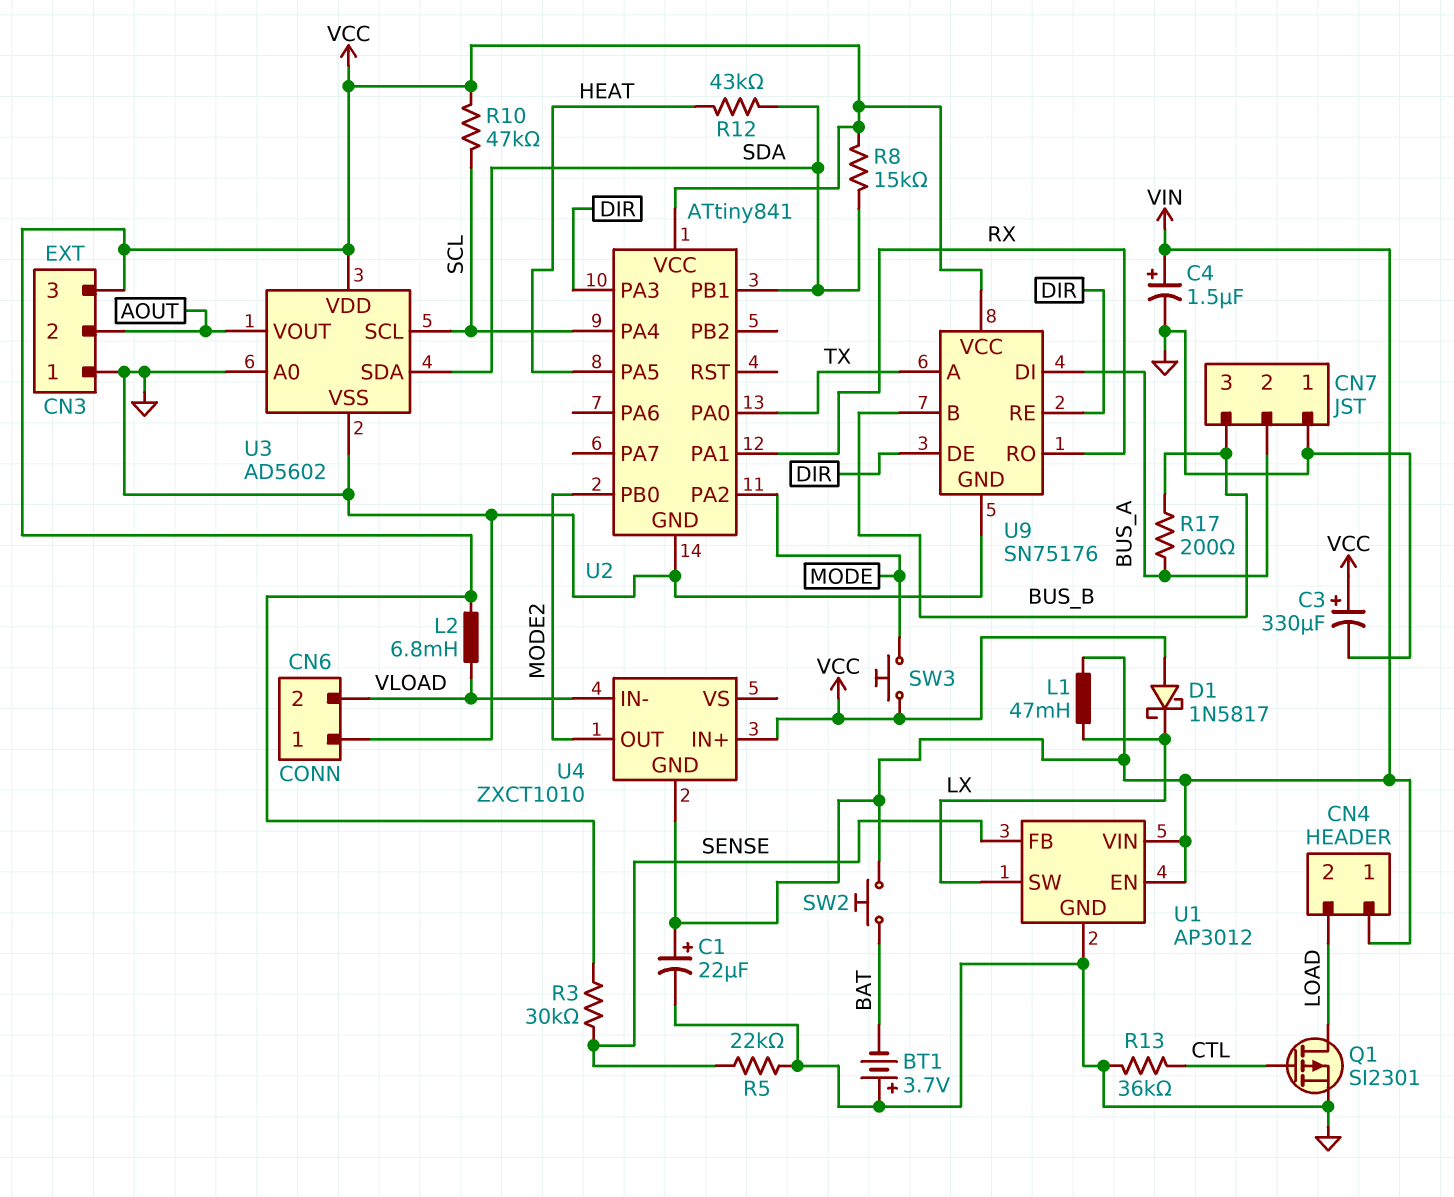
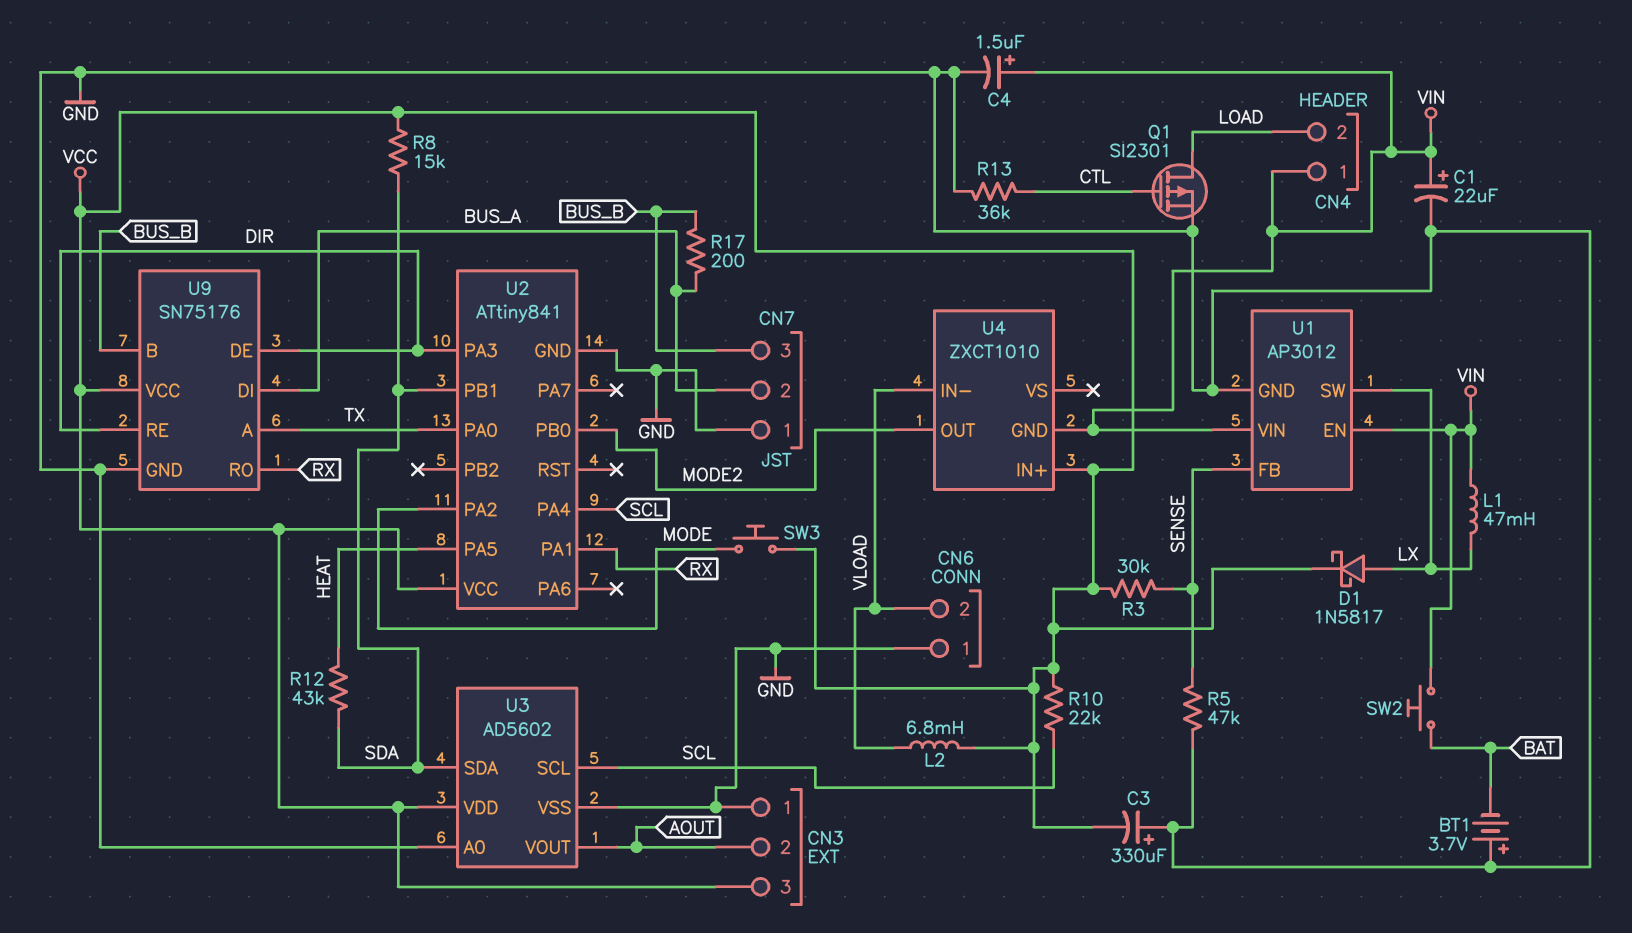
C3: 330uF (plus VCC, minus GND) -> 330uF (plus GND, minus VCC)
D1: schottky 1N5817 (A VCC, K LX) -> schottky 1N5817 (A LX, K VCC)
R5: 22k (GND, SENSE) -> 47k (GND, SENSE)
R10: 47k (SCL, VCC) -> 22k (SCL, VCC)

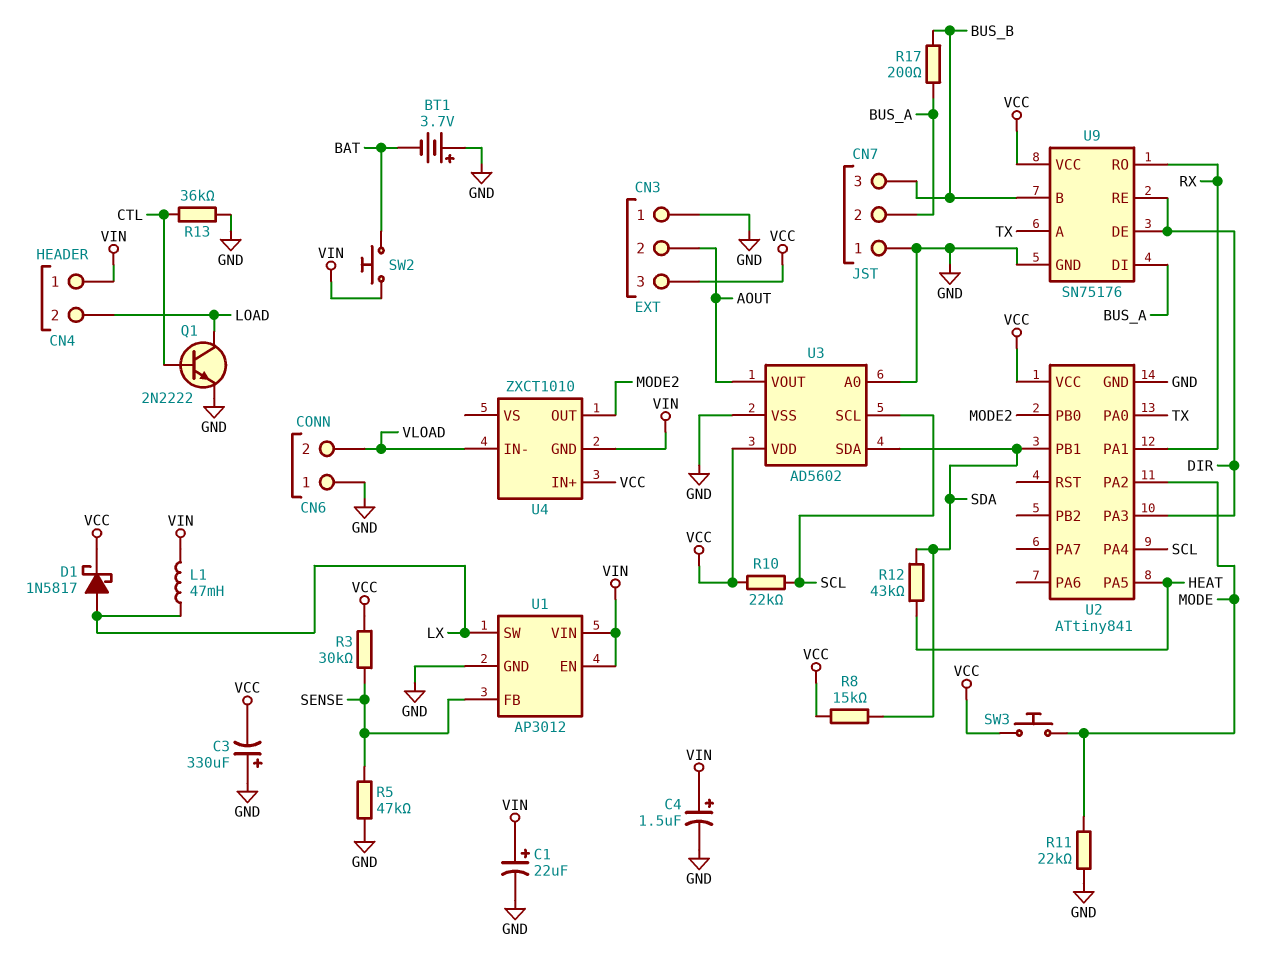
L2: 6.8mH (VCC, VLOAD) -> none
Q1: PMOS SI2301 (G CTL, D LOAD, S GND) -> NPN 2N2222 (B CTL, C LOAD, E GND)
R11: none -> 22k (GND, MODE)

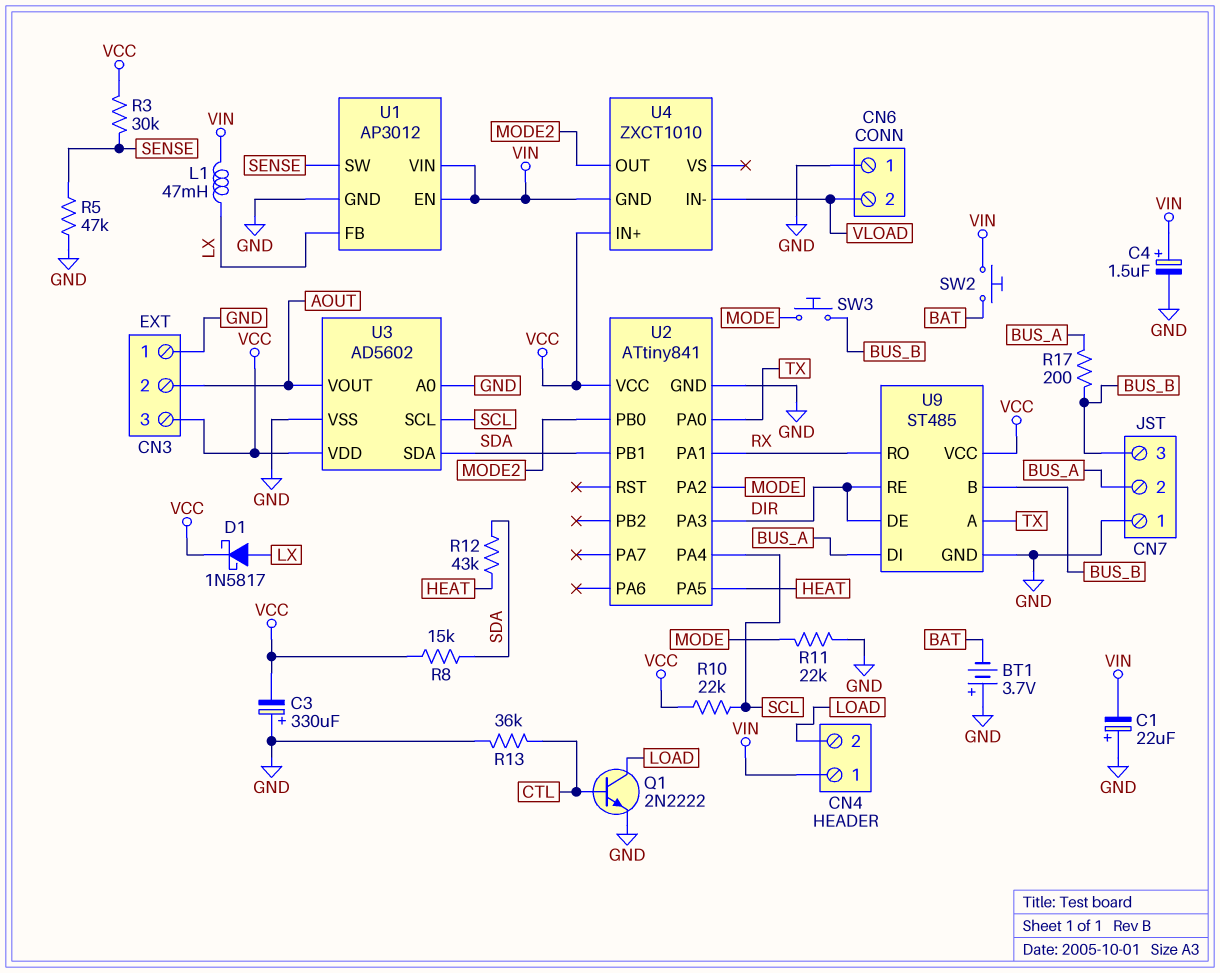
C1: 22uF (plus VIN, minus GND) -> 22uF (plus GND, minus VIN)
SW3: button (MODE, VCC) -> button (BUS_B, MODE)
U1 pin FB: SENSE -> LX
U1 pin SW: LX -> SENSE
U9: SN75176 -> ST485

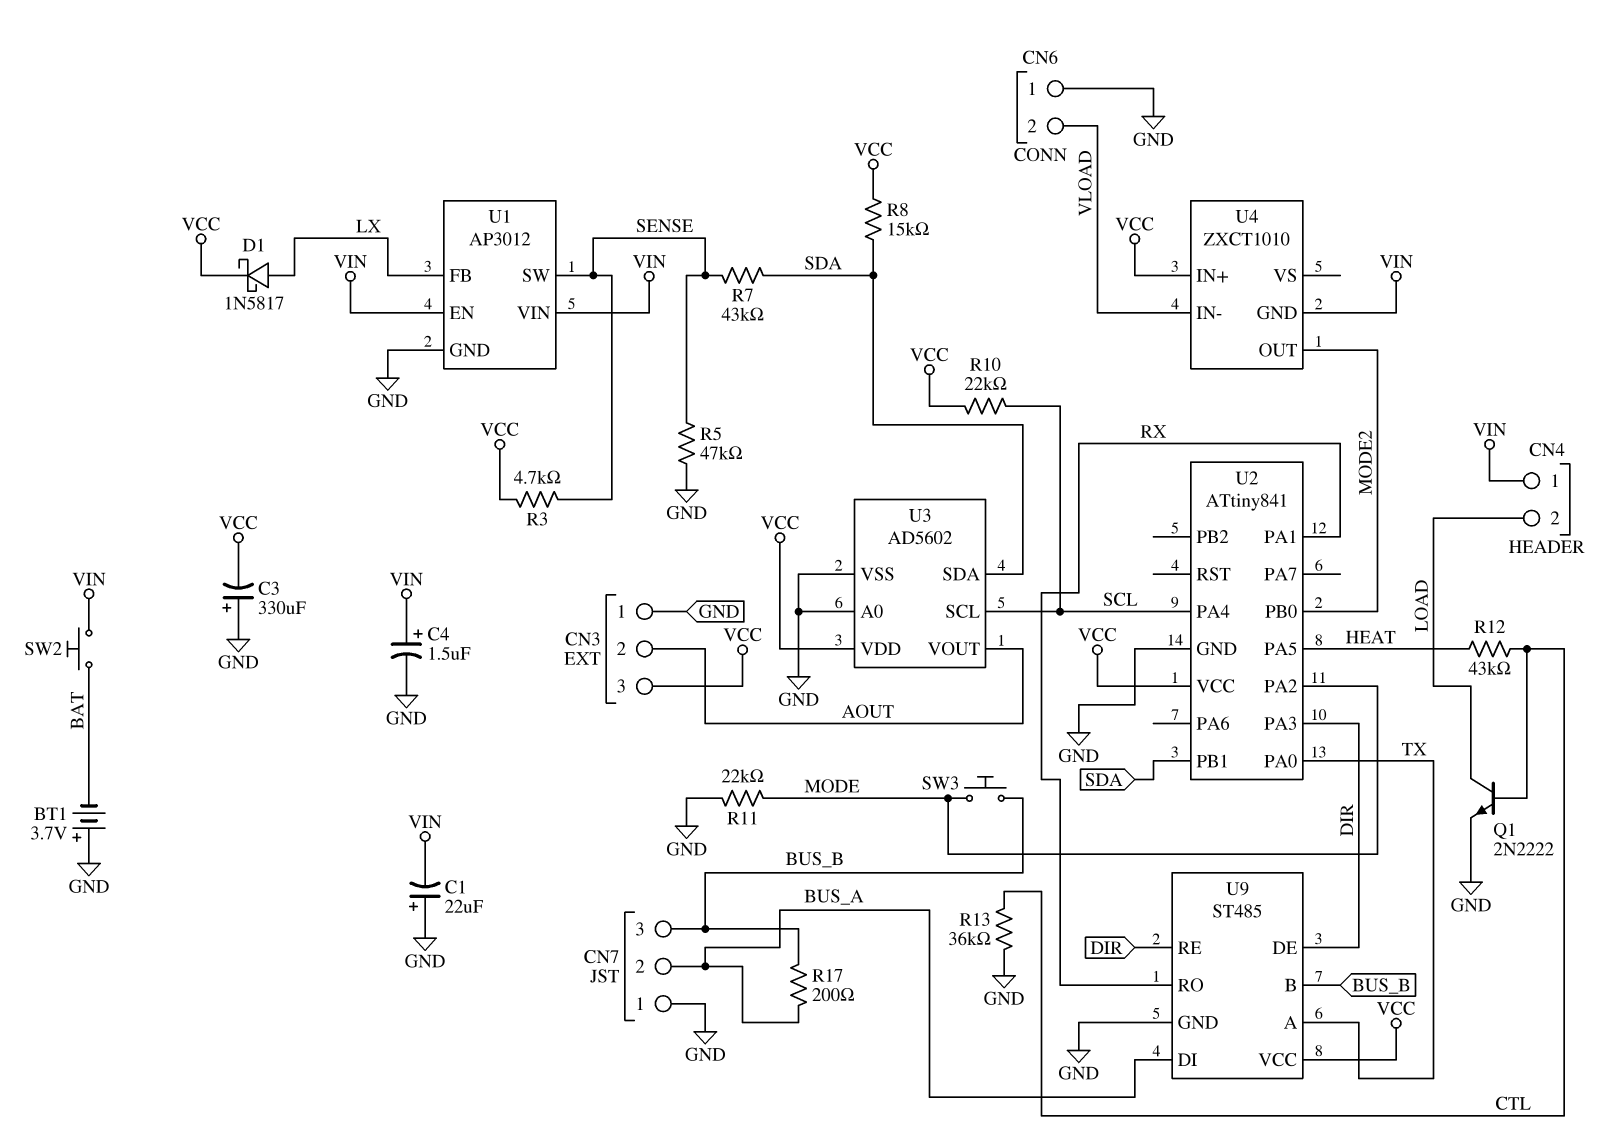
L1: 47mH (LX, VIN) -> none
R3: 30k (SENSE, VCC) -> 4.7k (SENSE, VCC)
R7: none -> 43k (SDA, SENSE)
R12: 43k (HEAT, SDA) -> 43k (CTL, HEAT)

